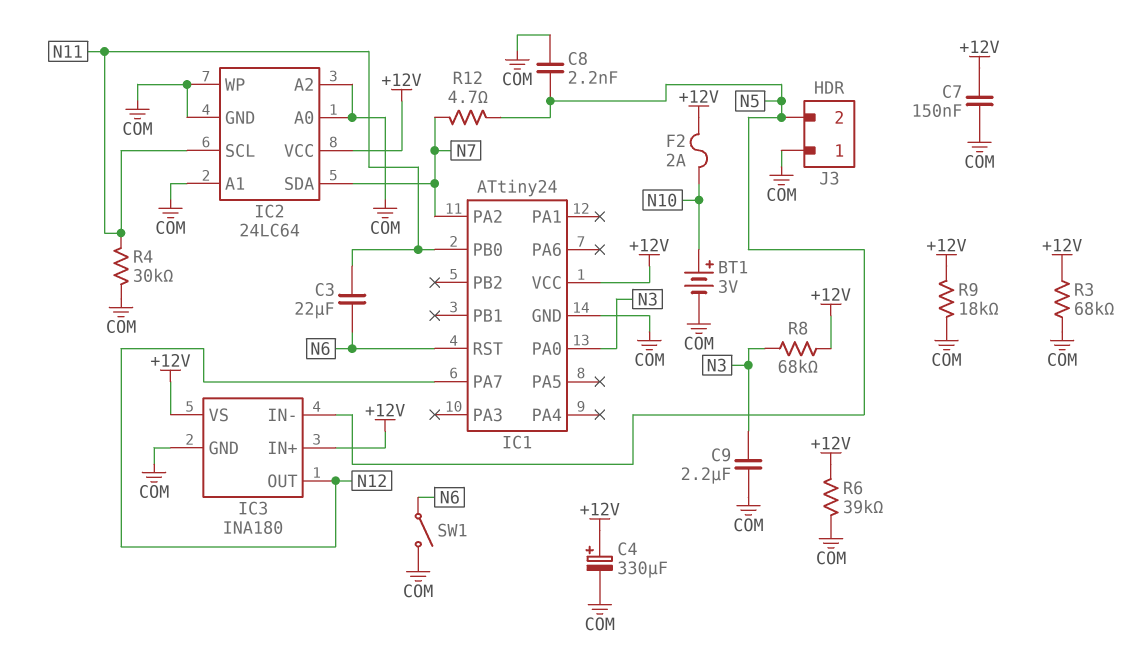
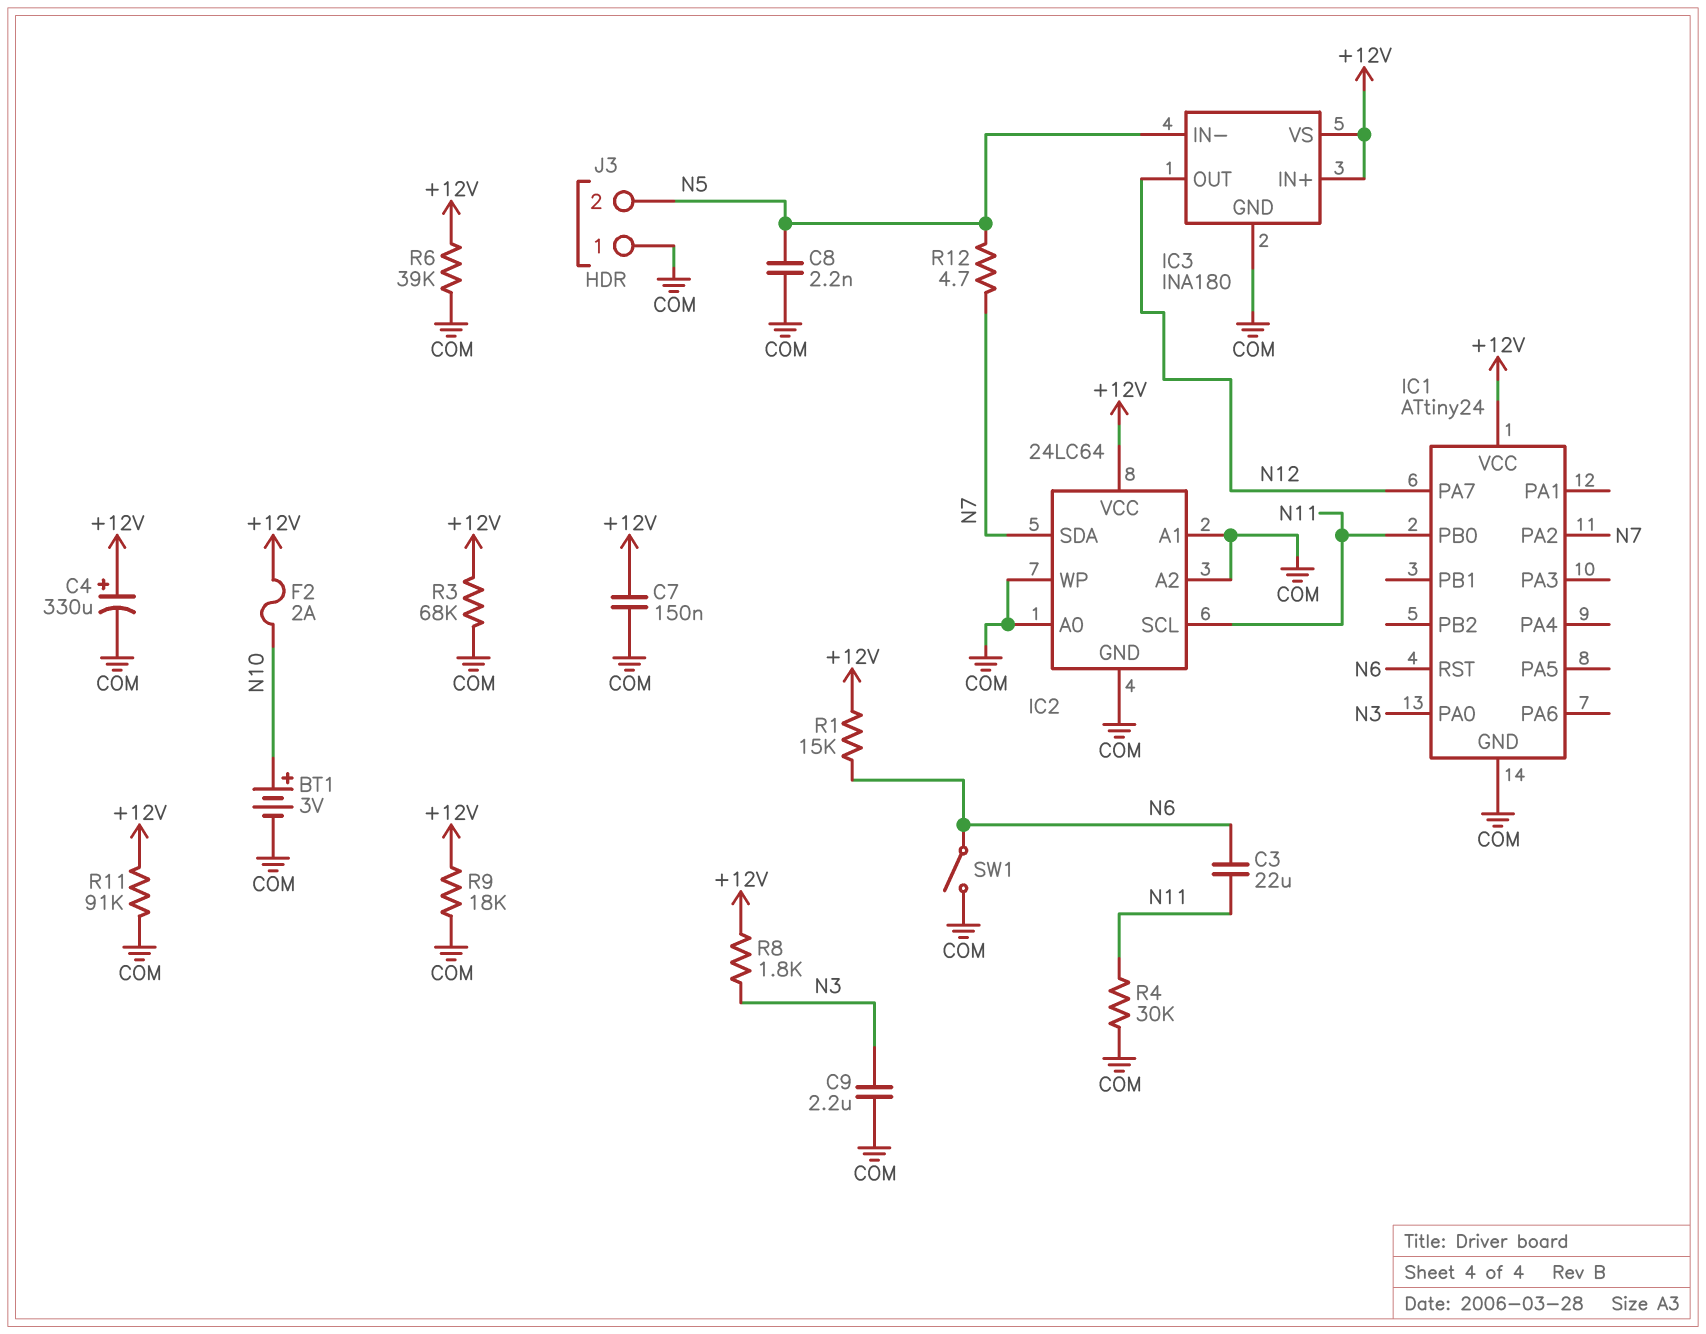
R1: none -> 15k (+12V, N6)
R8: 68k (+12V, N3) -> 1.8k (+12V, N3)
R11: none -> 91k (+12V, COM)

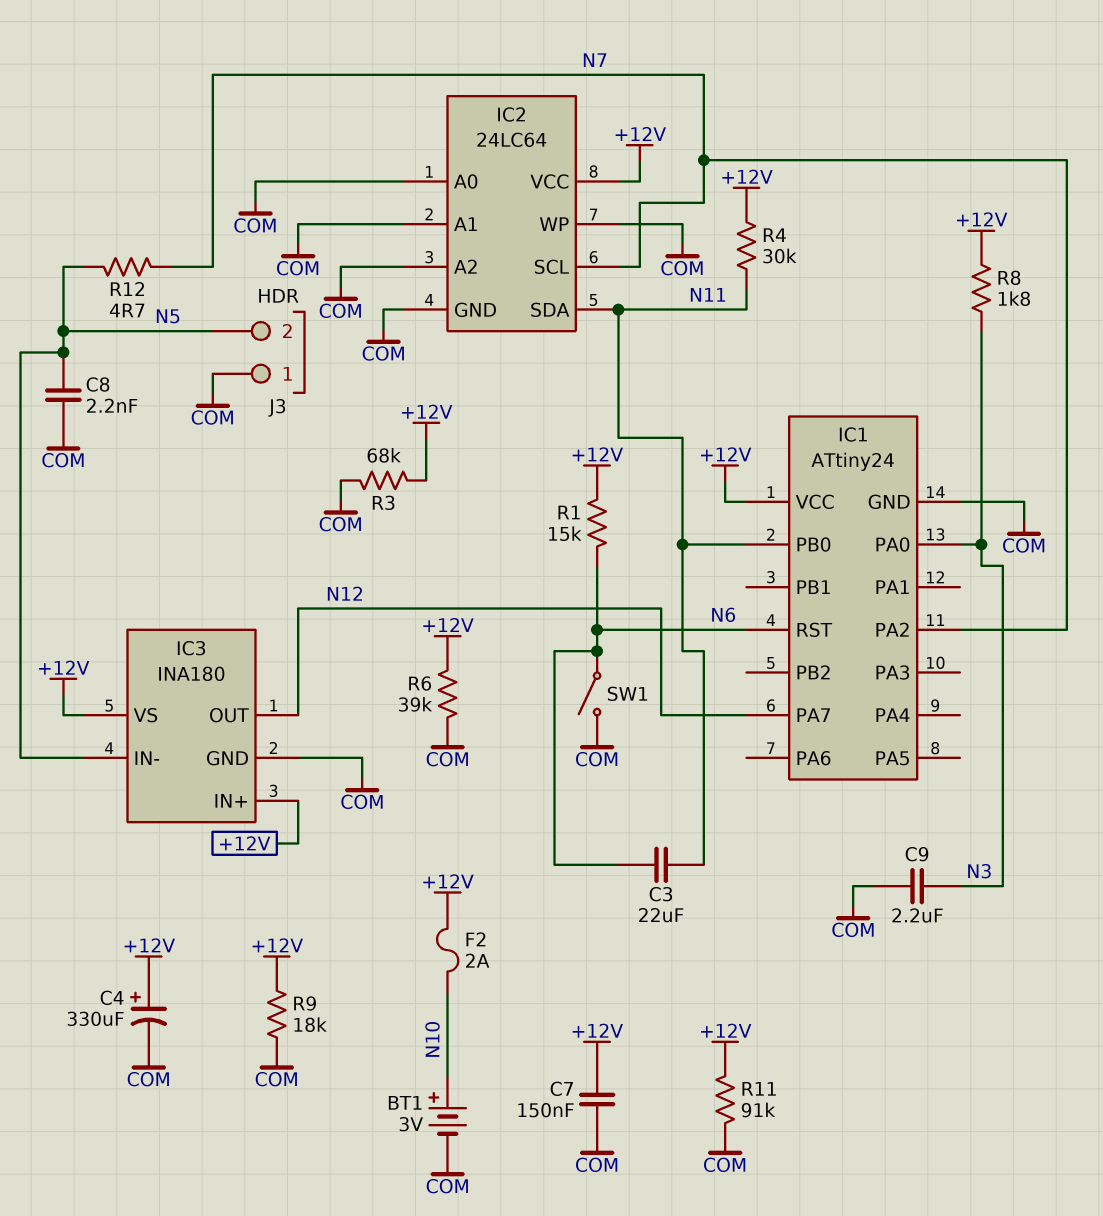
IC2 pin SCL: N11 -> N7
IC2 pin SDA: N7 -> N11
R4: 30k (COM, N11) -> 30k (+12V, N11)

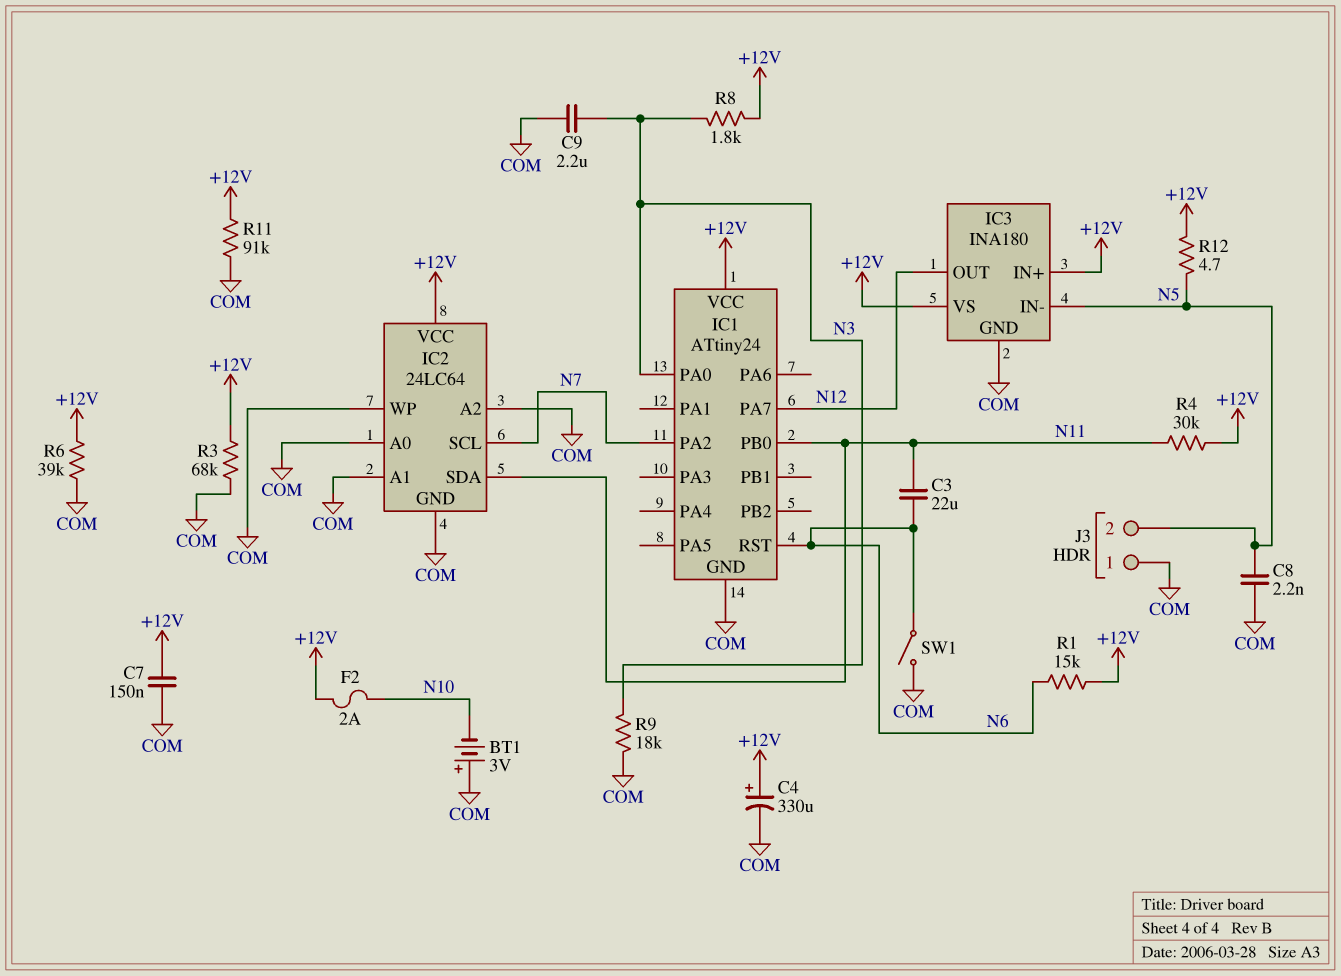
BT1: 3V (plus N10, minus COM) -> 3V (plus COM, minus N10)
R9: 18k (+12V, COM) -> 18k (COM, N3)
R12: 4.7 (N5, N7) -> 4.7 (+12V, N5)

